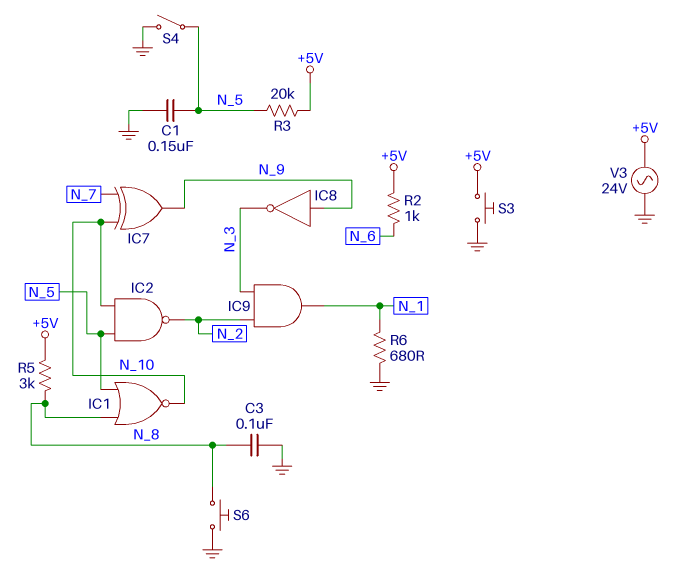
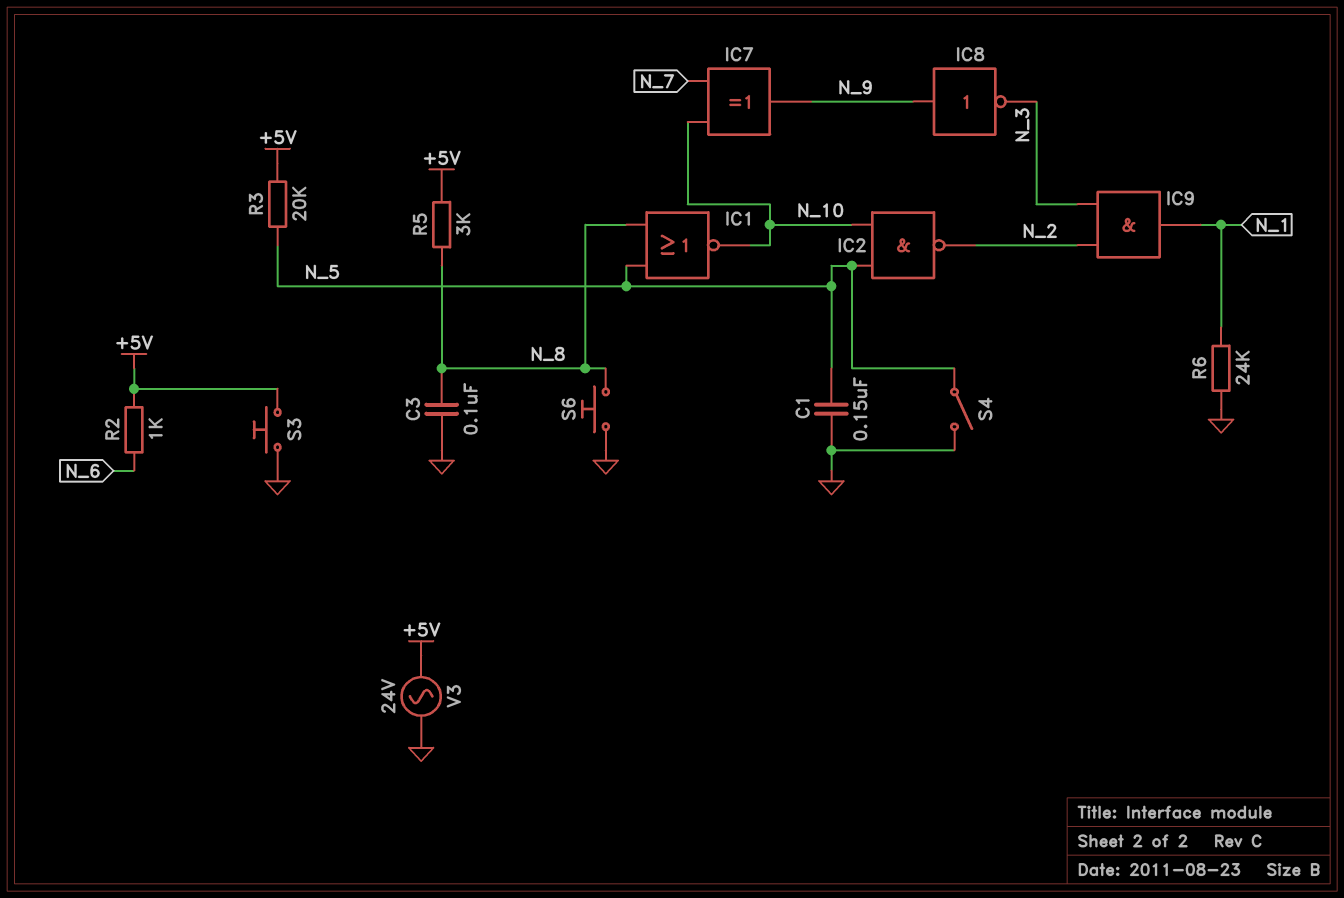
R6: 680 (GND, N_1) -> 24k (GND, N_1)

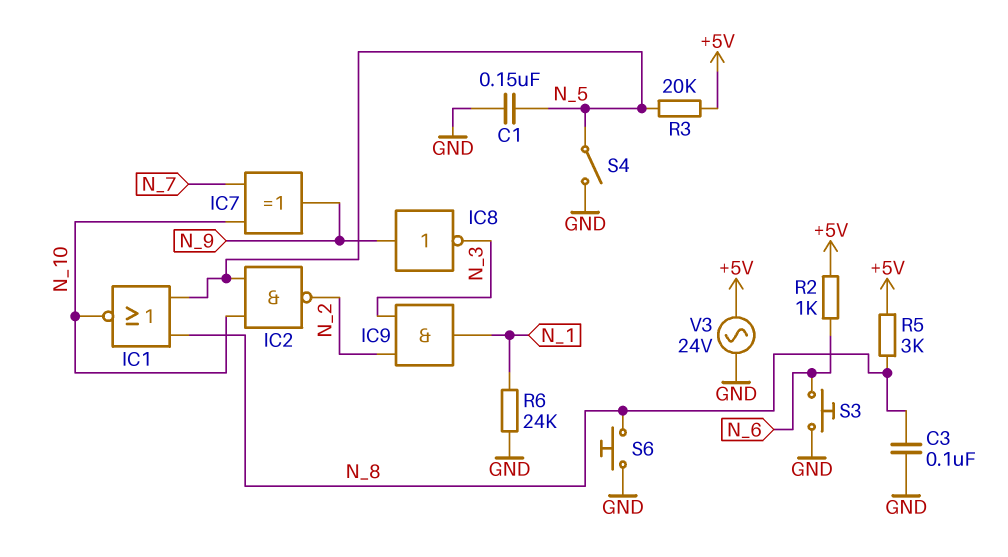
S3: button (+5V, GND) -> button (GND, N_6)

